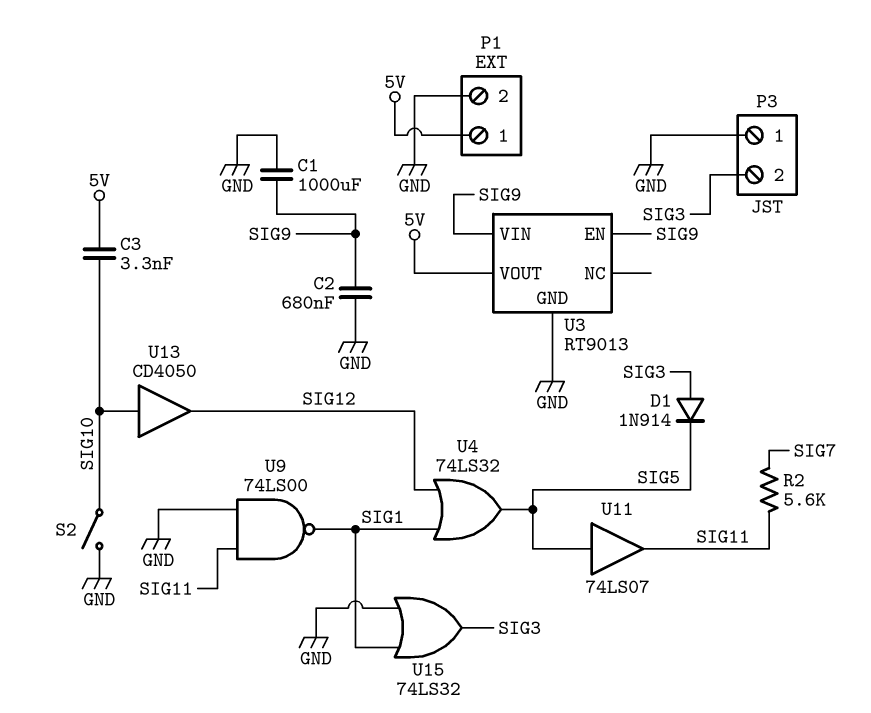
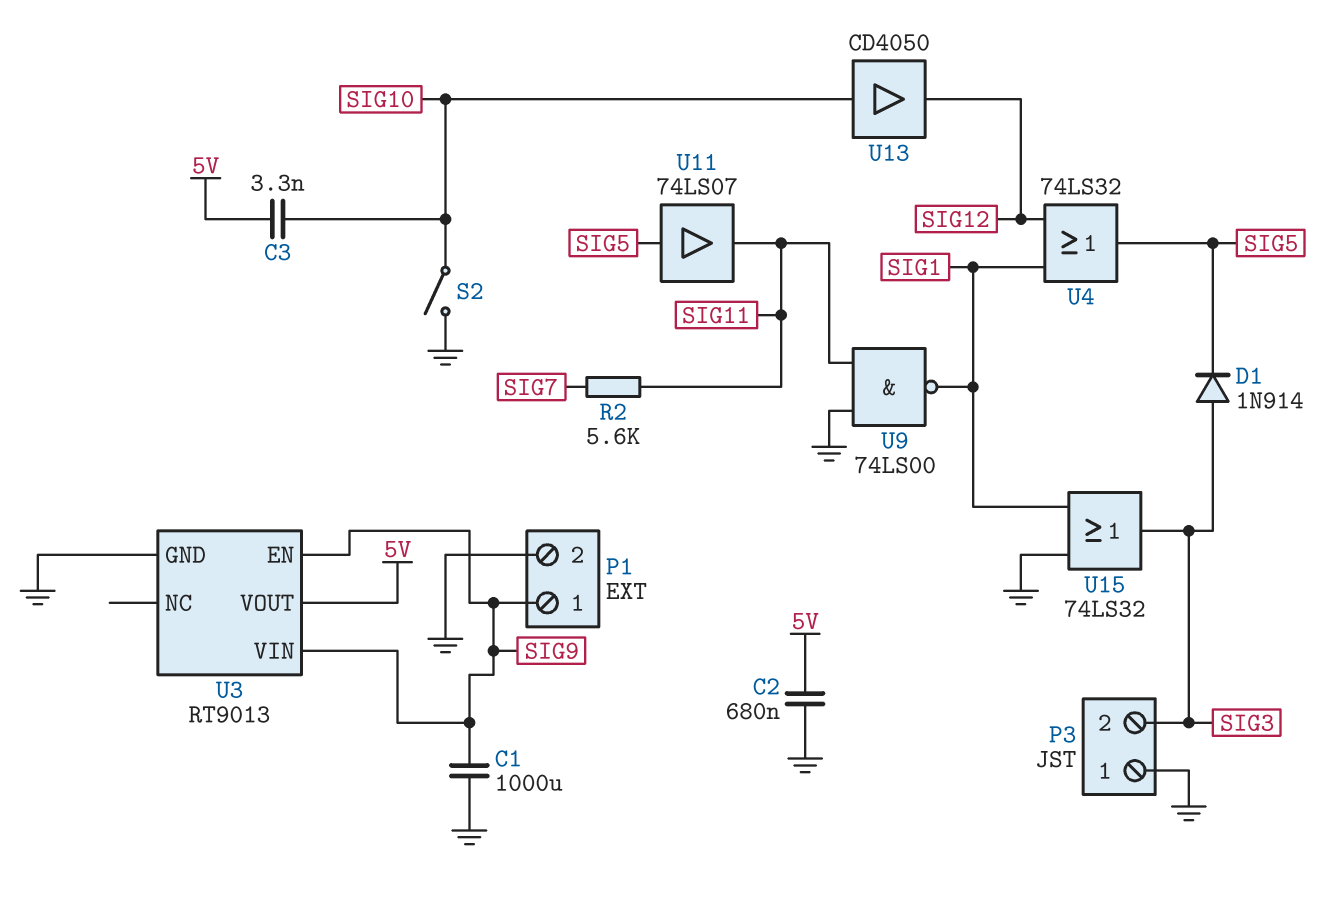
C2: 680nF (GND, SIG9) -> 680nF (5V, GND)
P1 pin 1: 5V -> SIG9

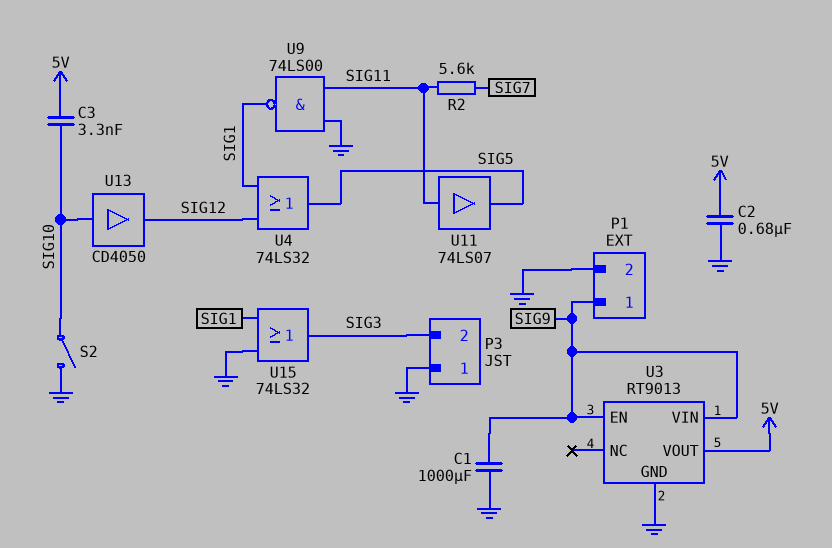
D1: diode 1N914 (A SIG3, K SIG5) -> none
U11: buffer 74LS07 (in SIG5, out SIG11) -> buffer 74LS07 (in SIG11, out SIG5)

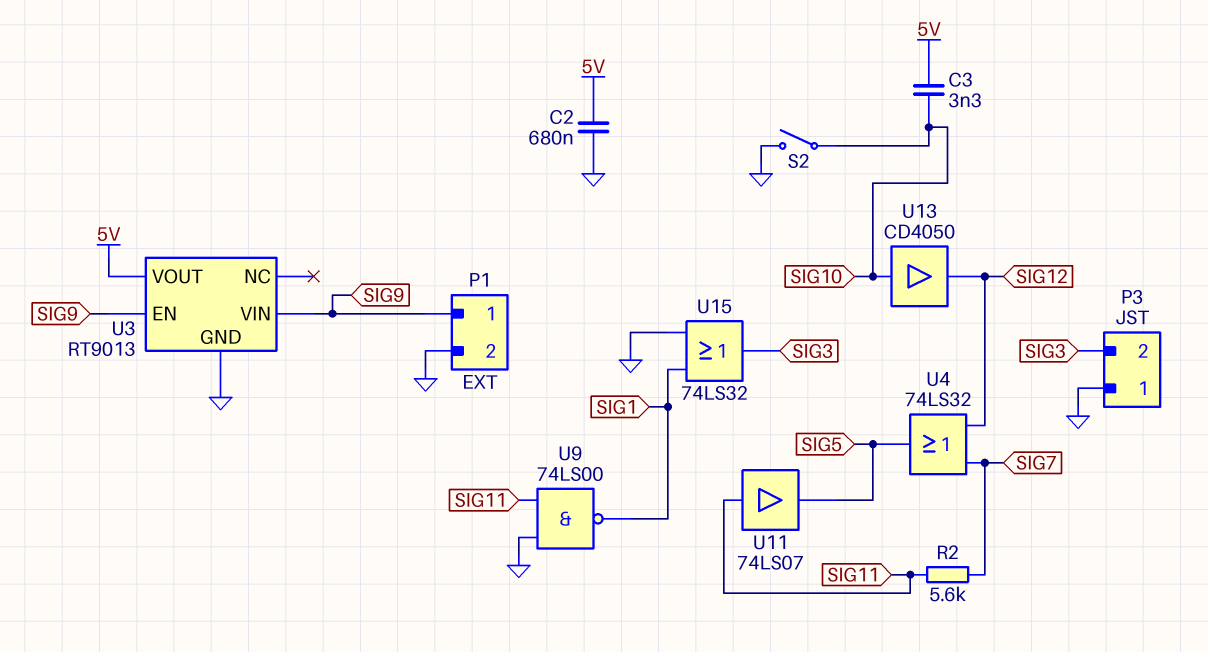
C1: 1000uF (GND, SIG9) -> none
U4: OR 74LS32 (in SIG1, in SIG12, out SIG5) -> OR 74LS32 (in SIG7, in SIG12, out SIG5)

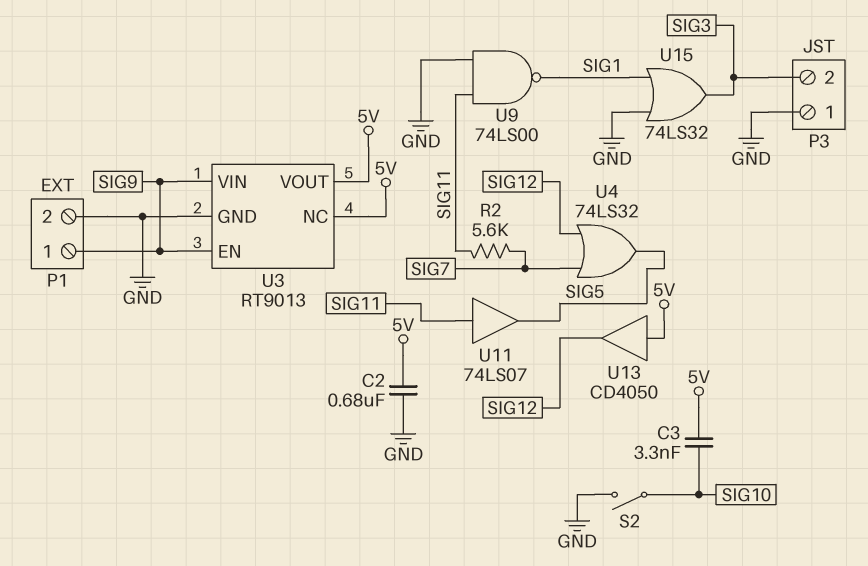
U3 pin NC: none -> 5V
U13: buffer CD4050 (in SIG10, out SIG12) -> buffer CD4050 (in 5V, out SIG12)

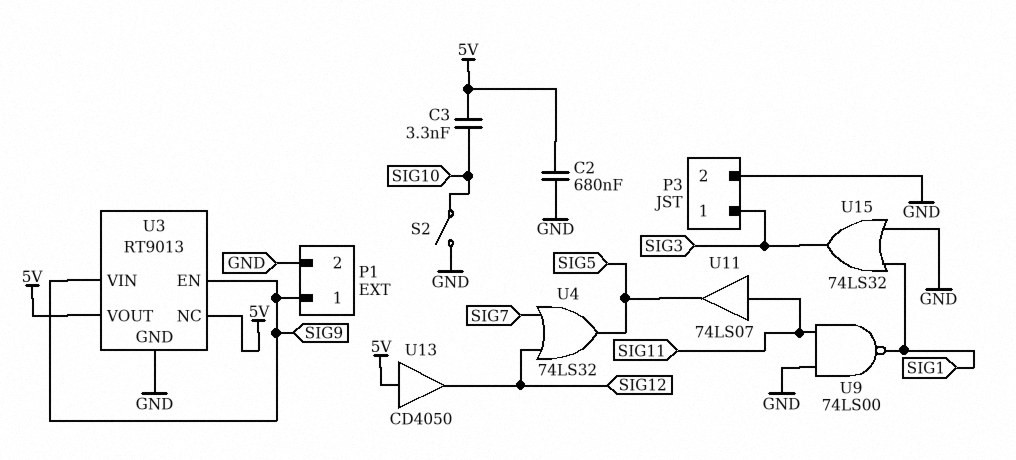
P3 pin 1: GND -> SIG3
P3 pin 2: SIG3 -> GND
R2: 5.6k (SIG7, SIG11) -> none

